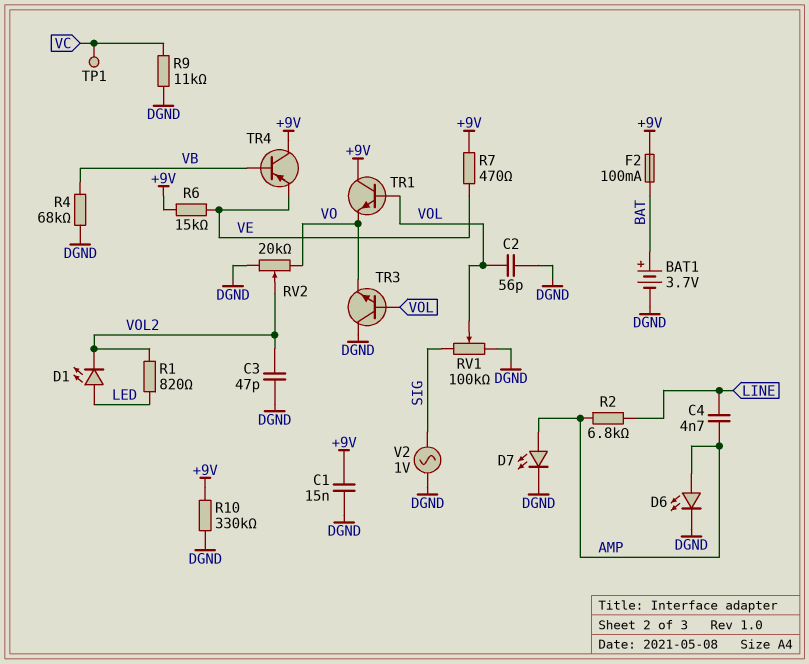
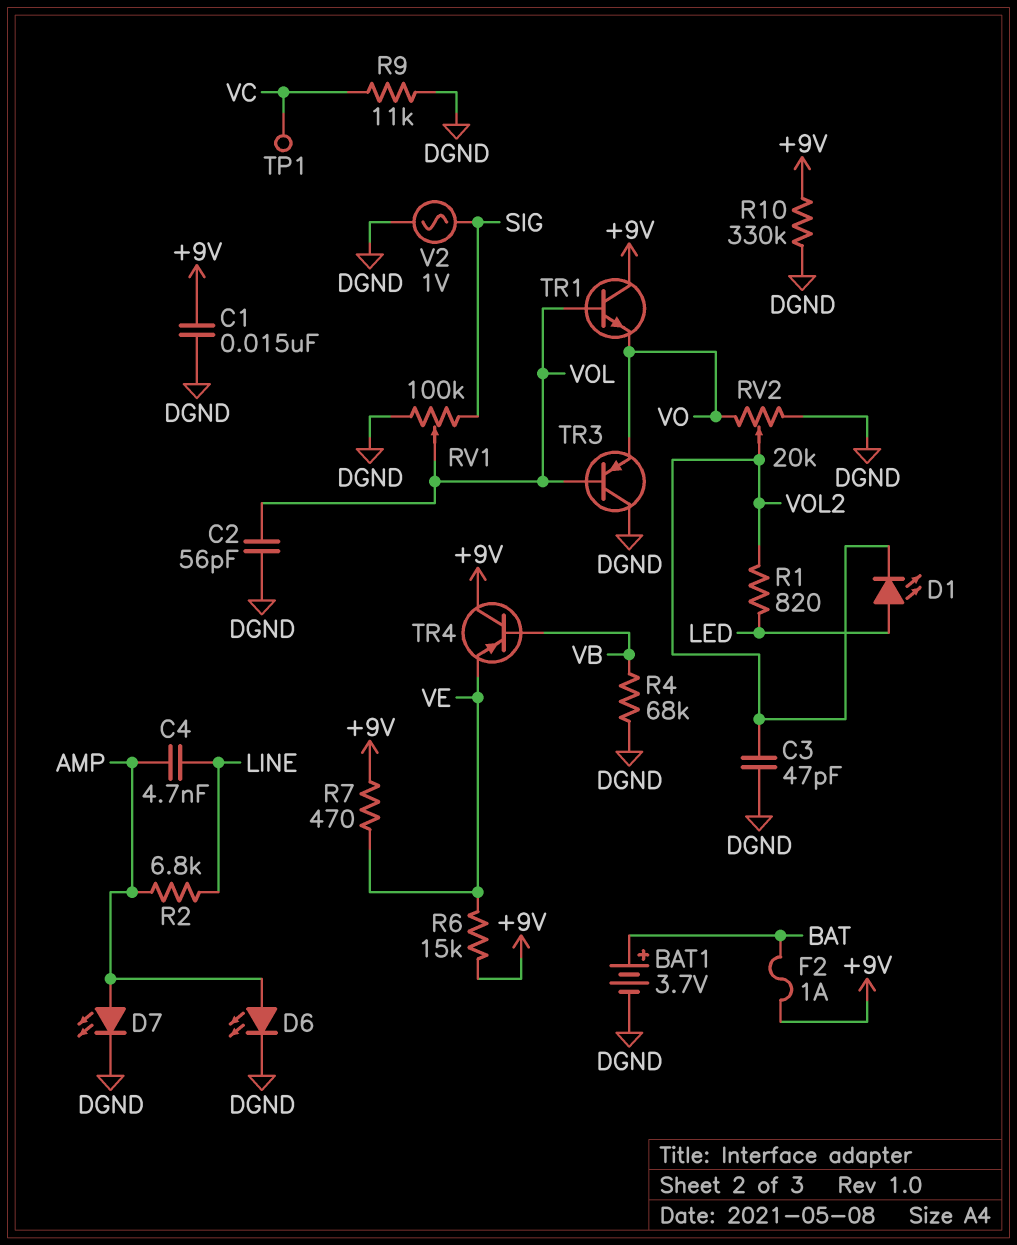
F2: 100mA (+9V, BAT) -> 1A (+9V, BAT)
TR3: NPN (B VOL, C DGND, E VO) -> PNP (B VOL, C DGND, E VO)

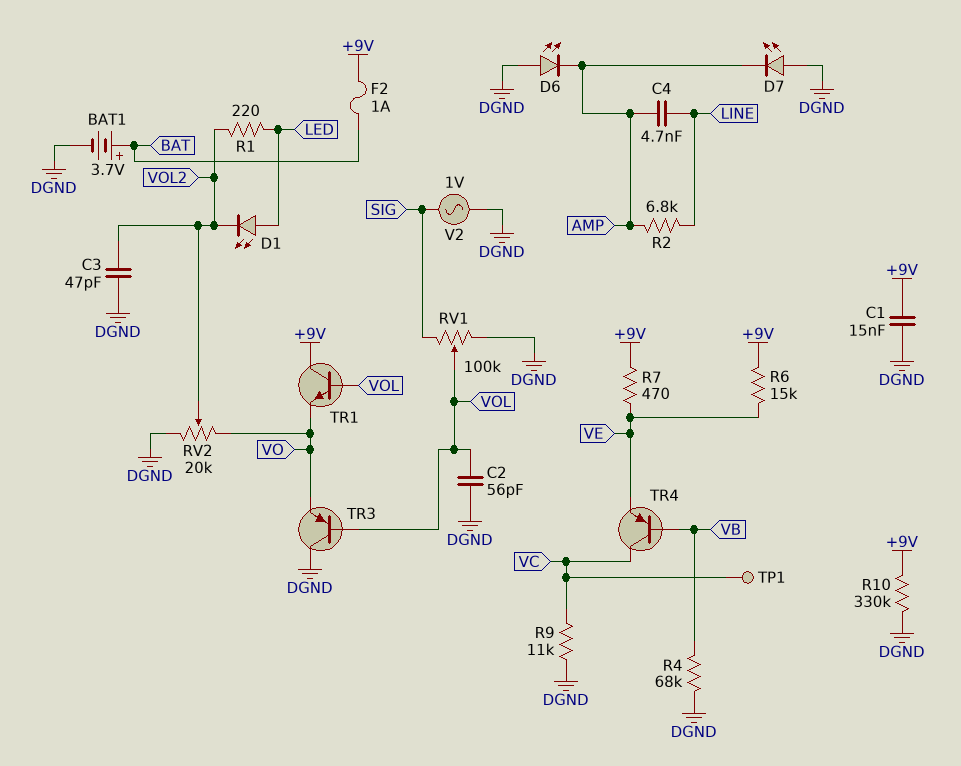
D6: LED (A AMP, K DGND) -> LED (A DGND, K AMP)
D7: LED (A AMP, K DGND) -> LED (A DGND, K AMP)
R1: 820 (LED, VOL2) -> 220 (LED, VOL2)
TR4: PNP (B VB, C +9V, E VE) -> PNP (B VB, C VC, E VE)

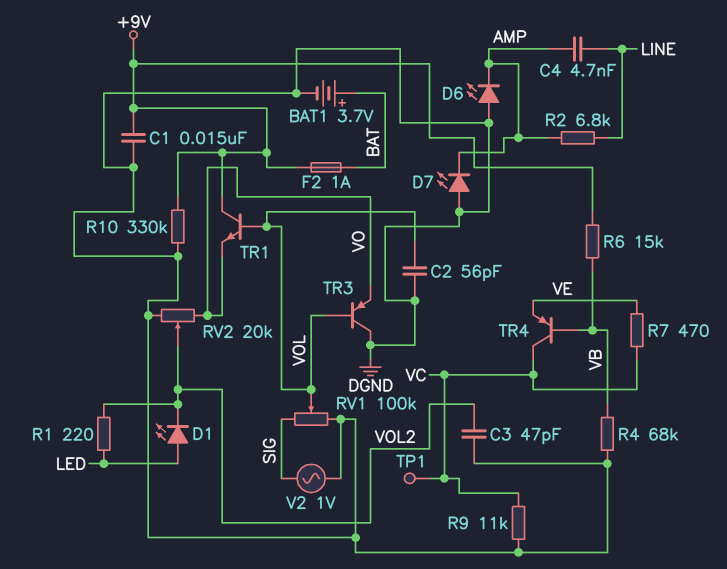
R6: 15k (+9V, VE) -> 15k (+9V, VB)
R7: 470 (+9V, VE) -> 470 (VC, VE)

